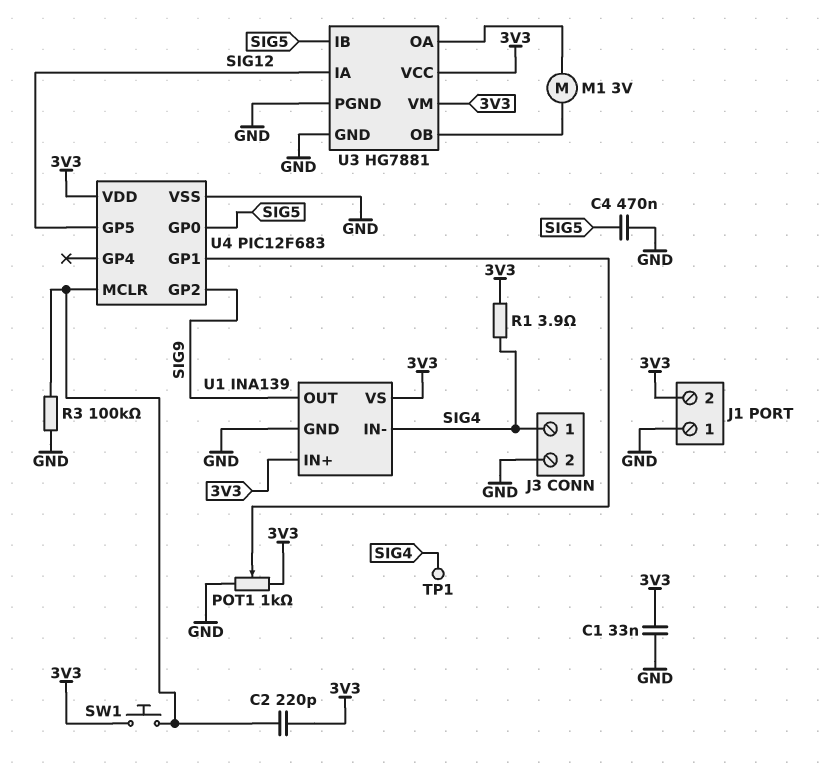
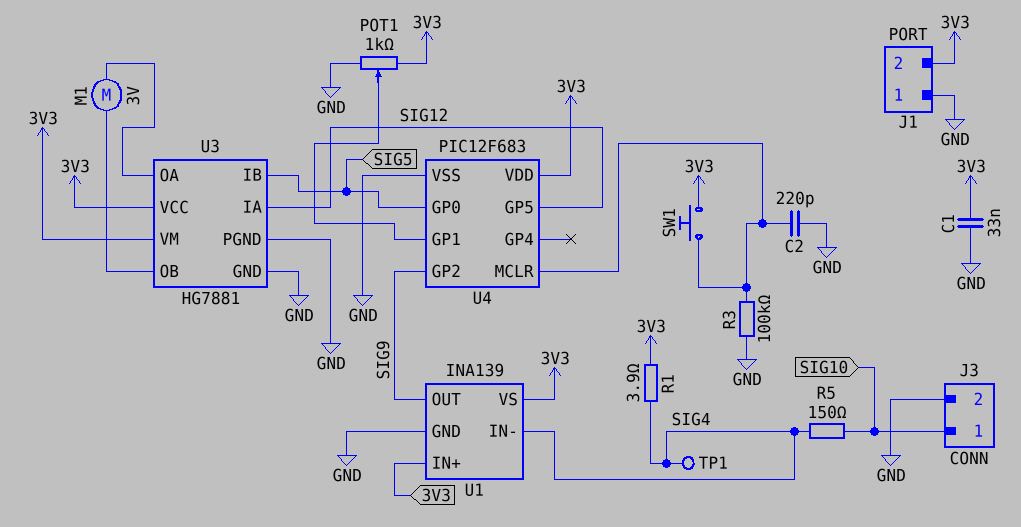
C2: 220pF (3V3, U4/MCLR) -> 220pF (GND, U4/MCLR)
C4: 470nF (GND, SIG5) -> none
J3 pin 1: SIG4 -> SIG10
R5: none -> 150 (SIG4, SIG10)

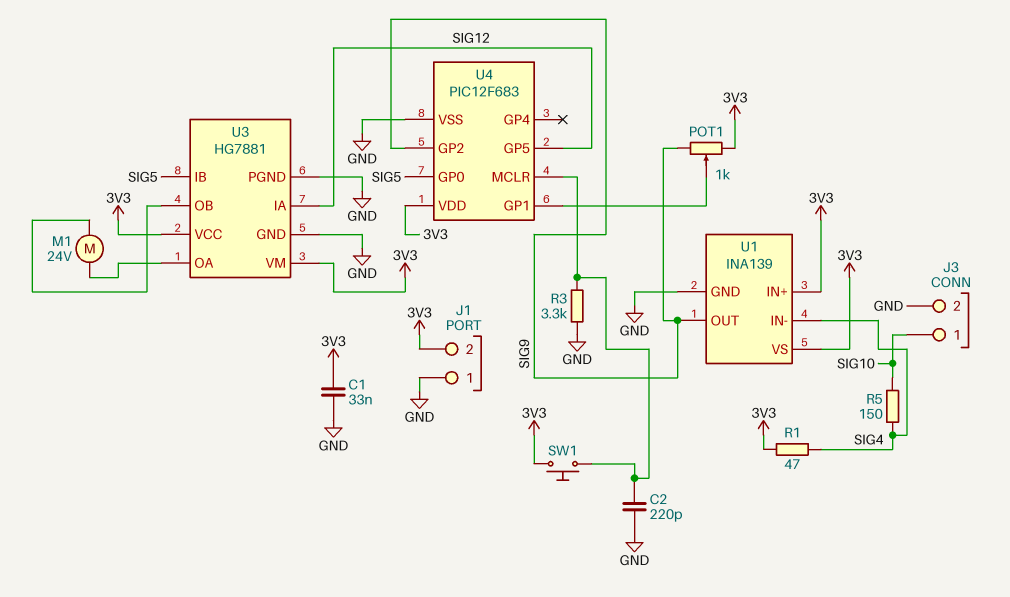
M1: motor 3V (U3/OA, U3/OB) -> motor 24V (U3/OA, U3/OB)
POT1: 1k (3V3, GND, wiper U4/GP1) -> 1k (3V3, SIG9, wiper U4/GP1)
R1: 3.9 (3V3, SIG4) -> 47 (3V3, SIG4)
R3: 100k (GND, U4/MCLR) -> 3.3k (GND, U4/MCLR)
TP1: test point (SIG4) -> none

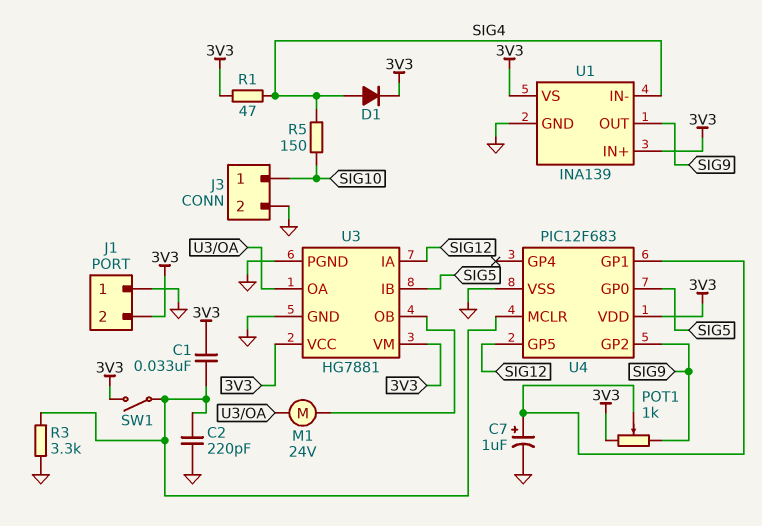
C1: 33nF (3V3, GND) -> 33nF (3V3, U4/MCLR)
C7: none -> 1uF (plus U4/GP1, minus GND)
D1: none -> diode (A SIG4, K 3V3)
SW1: button (3V3, U4/MCLR) -> switch (3V3, U4/MCLR)

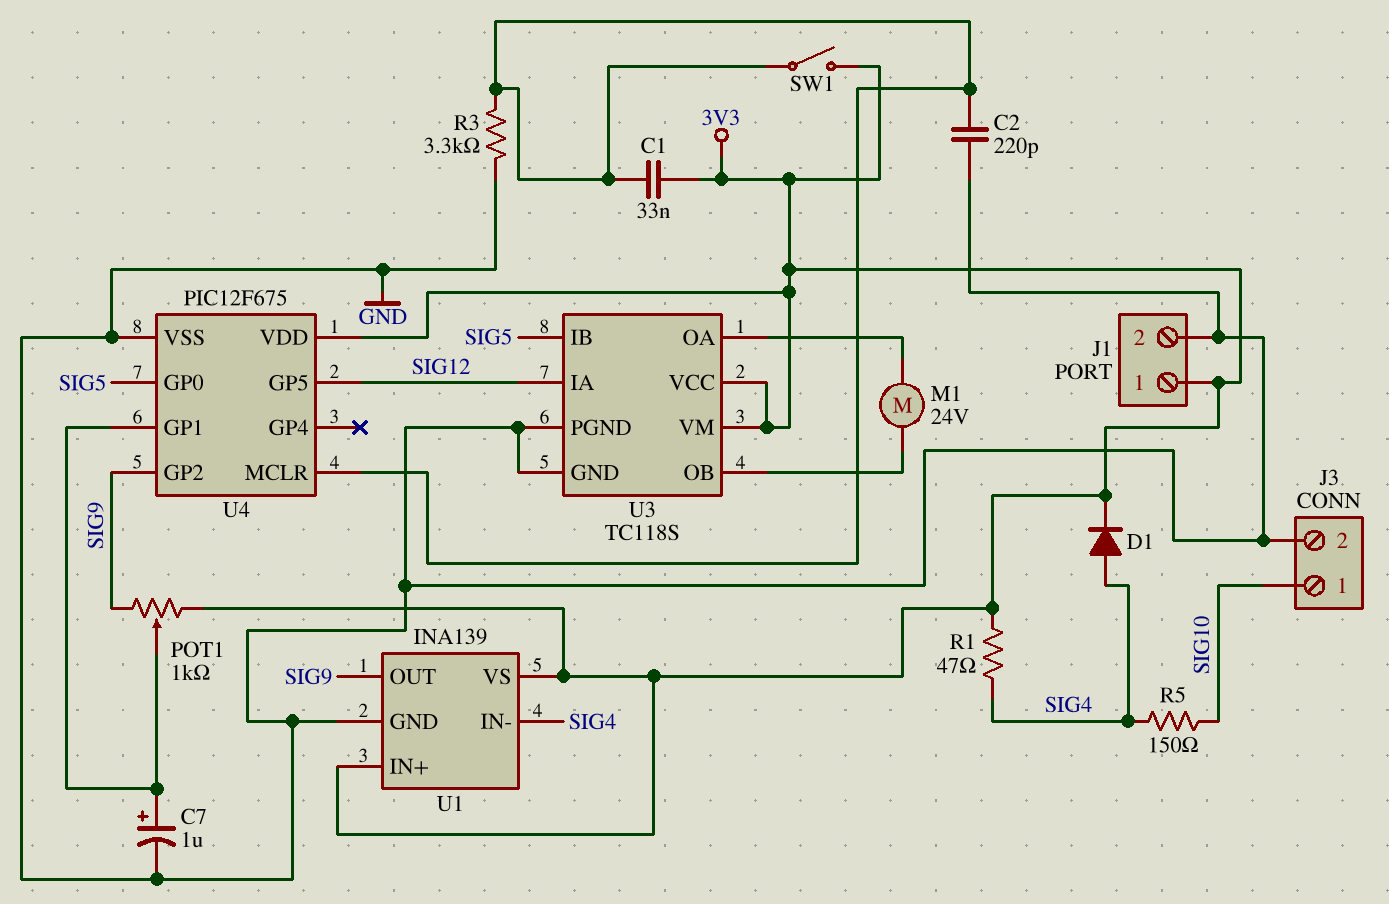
J1 pin 1: GND -> 3V3
J1 pin 2: 3V3 -> GND
U3: HG7881 -> TC118S
U4: PIC12F683 -> PIC12F675

